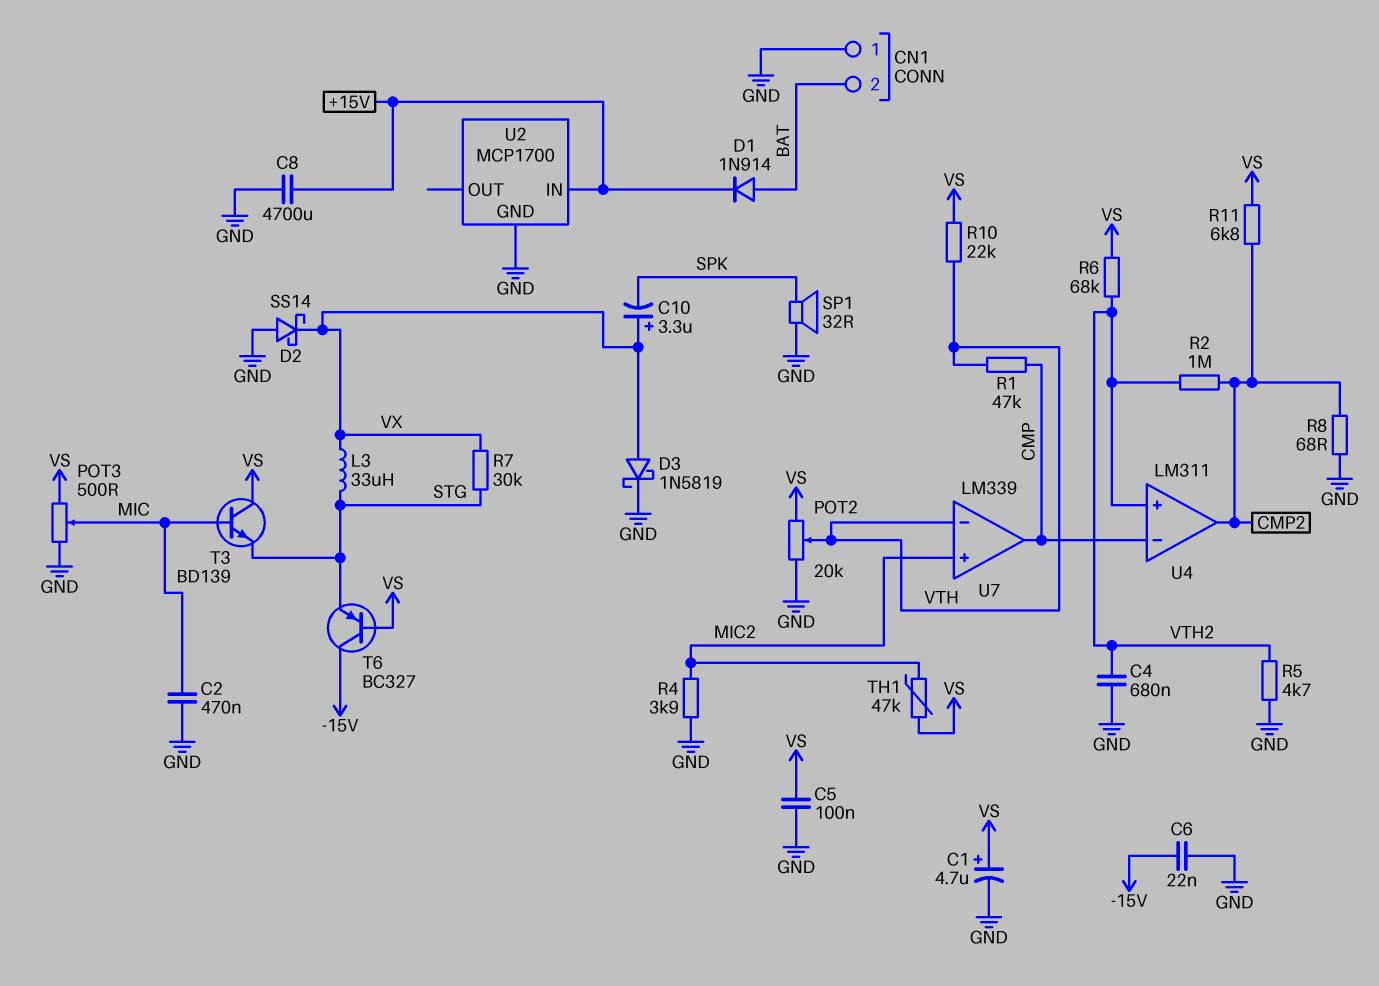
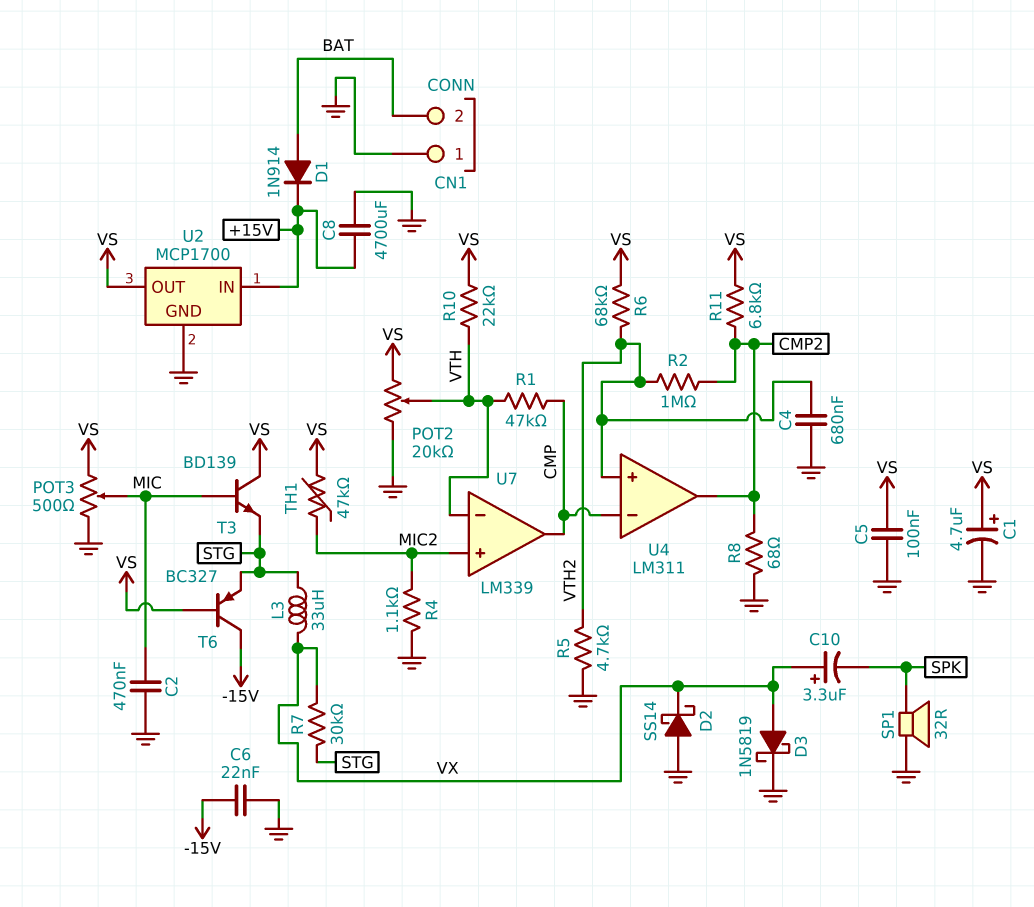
R4: 3.9k (GND, MIC2) -> 1.1k (GND, MIC2)
U2 pin OUT: none -> VS

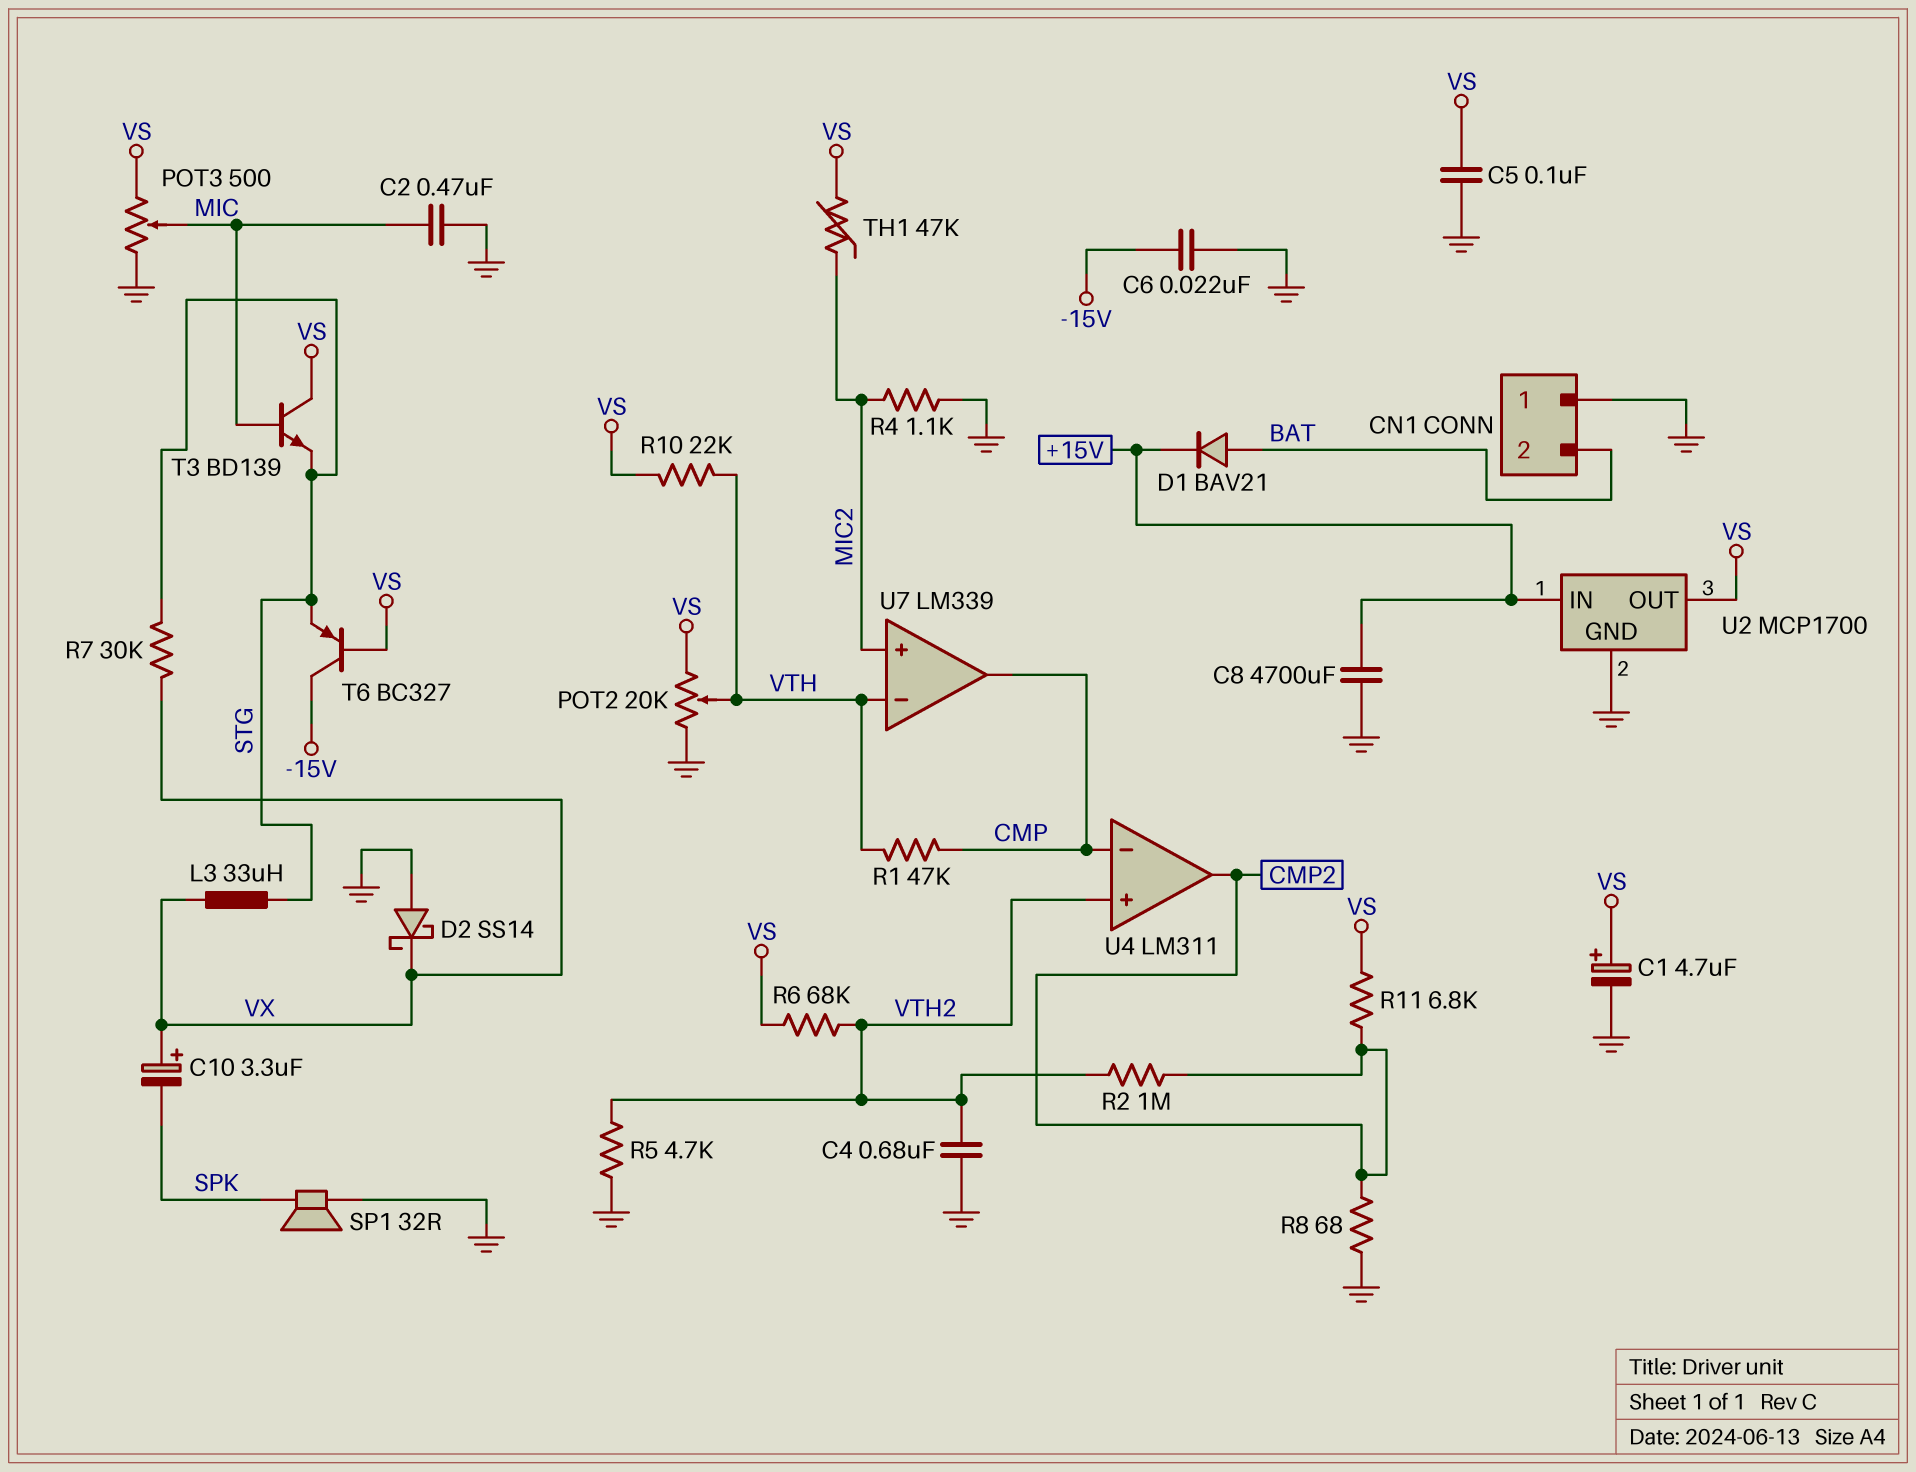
D1: diode 1N914 (A BAT, K +15V) -> diode BAV21 (A BAT, K +15V)
D3: schottky 1N5819 (A VX, K GND) -> none

